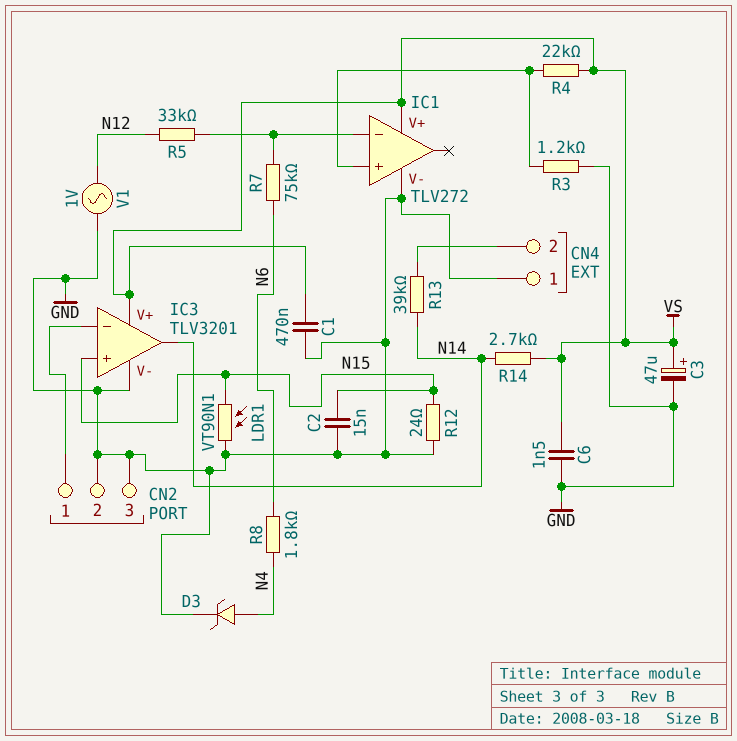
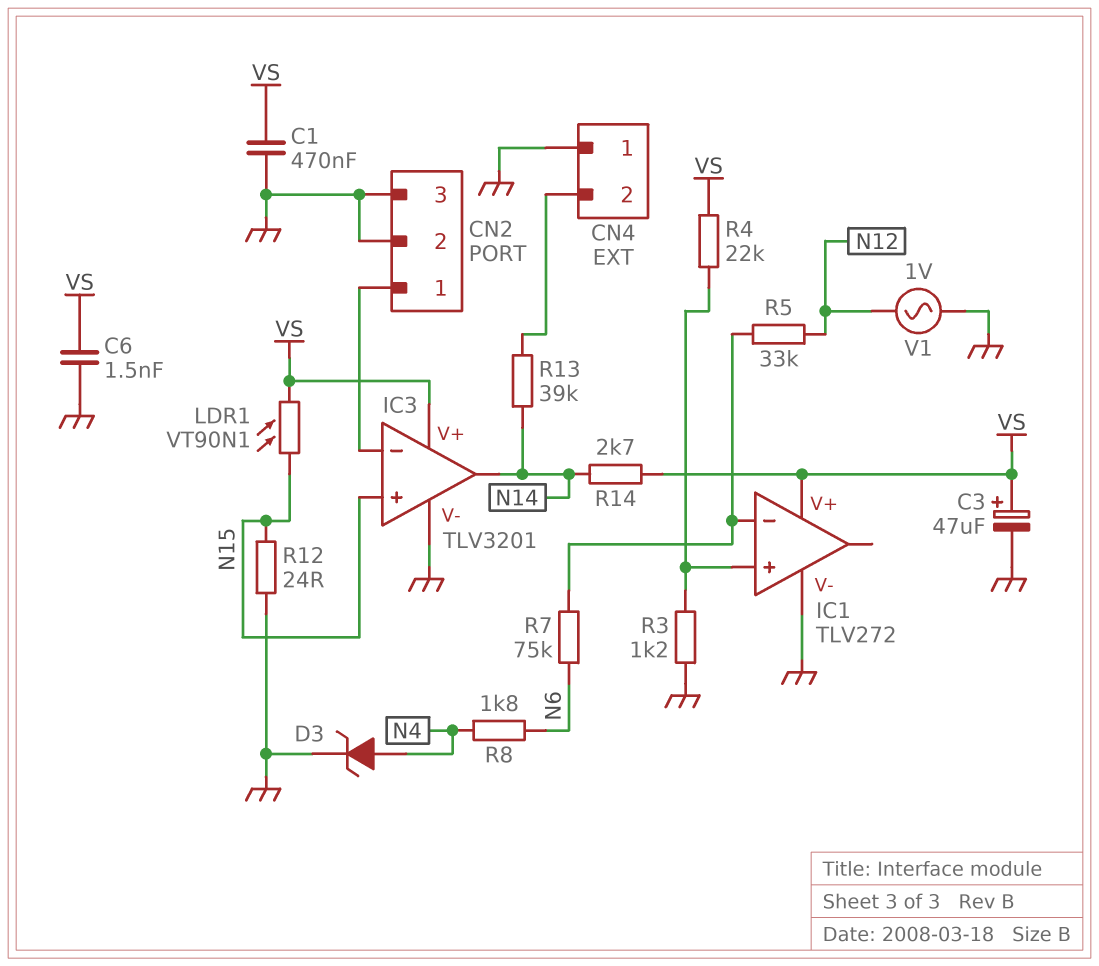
C2: 15nF (GND, N15) -> none
LDR1: VT90N1 (GND, N15) -> VT90N1 (N15, VS)

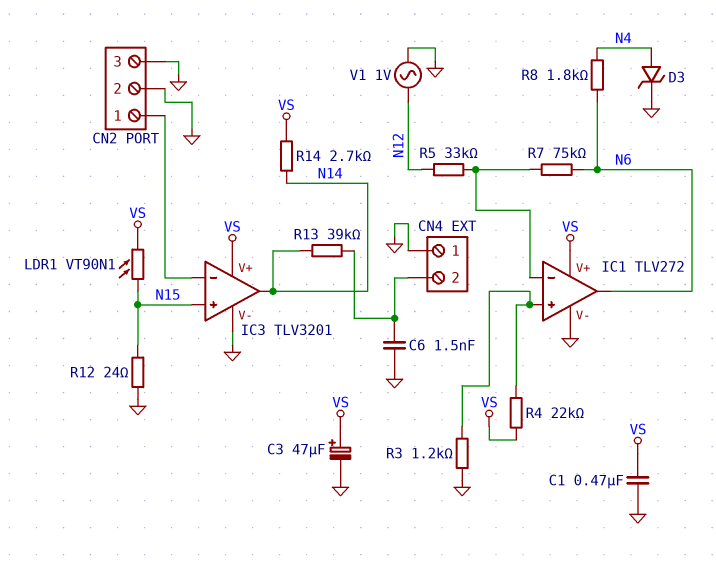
C6: 1.5nF (GND, VS) -> 1.5nF (CN4/2, GND)
IC1 pin out: none -> N6

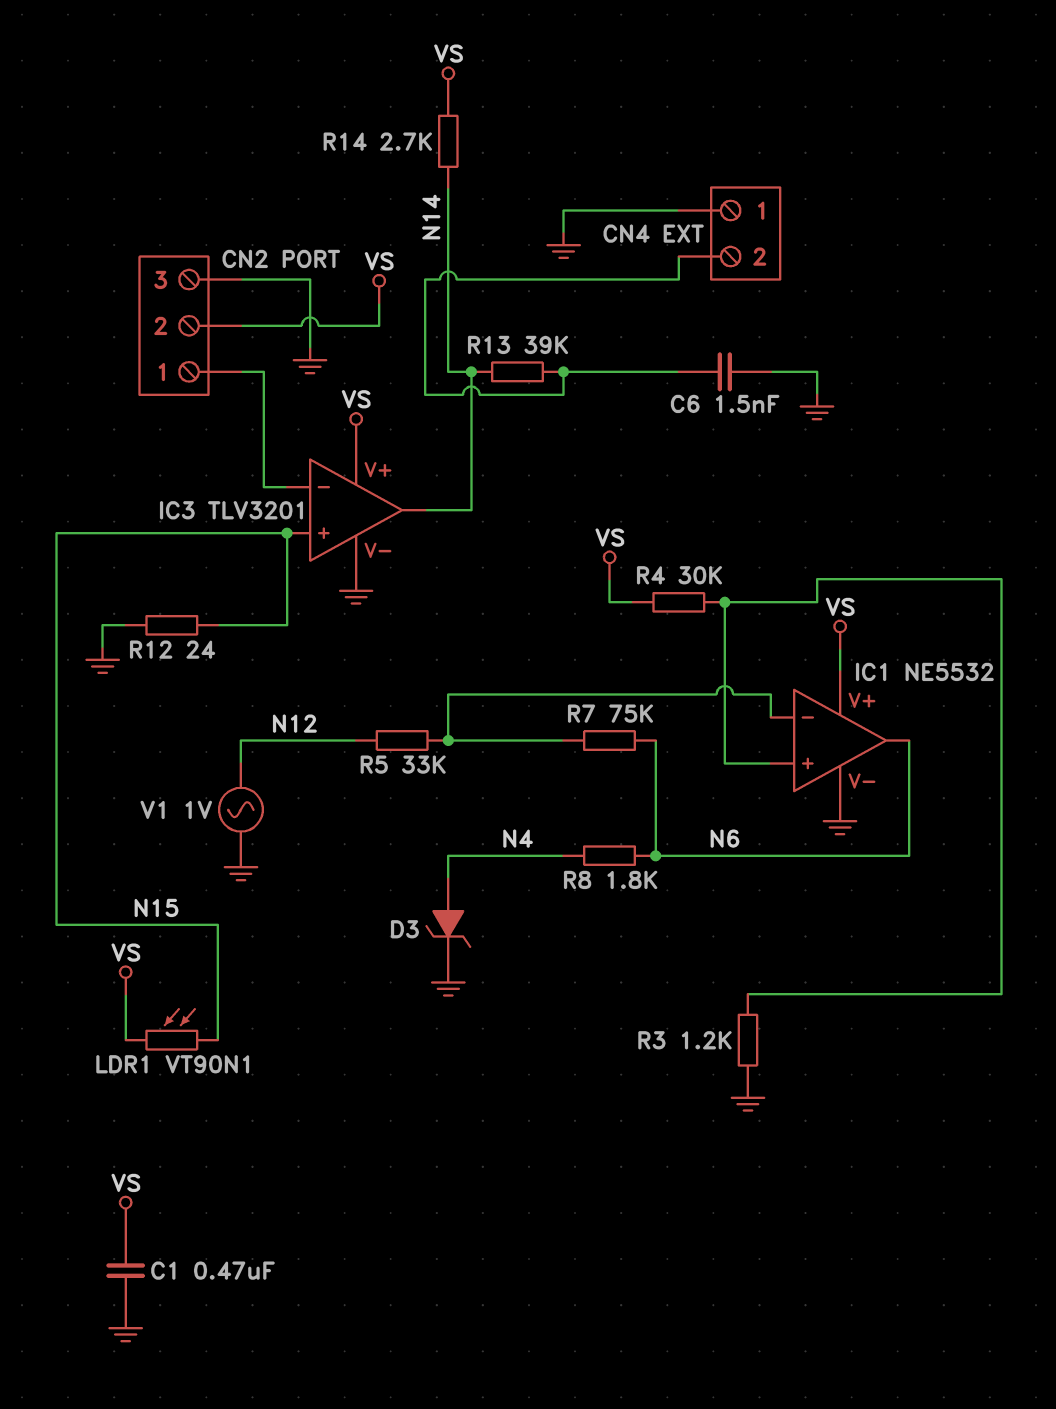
C3: 47uF (plus VS, minus GND) -> none
CN2 pin 2: GND -> VS
IC1: TLV272 -> NE5532
R4: 22k (IC1/in+, VS) -> 30k (IC1/in+, VS)

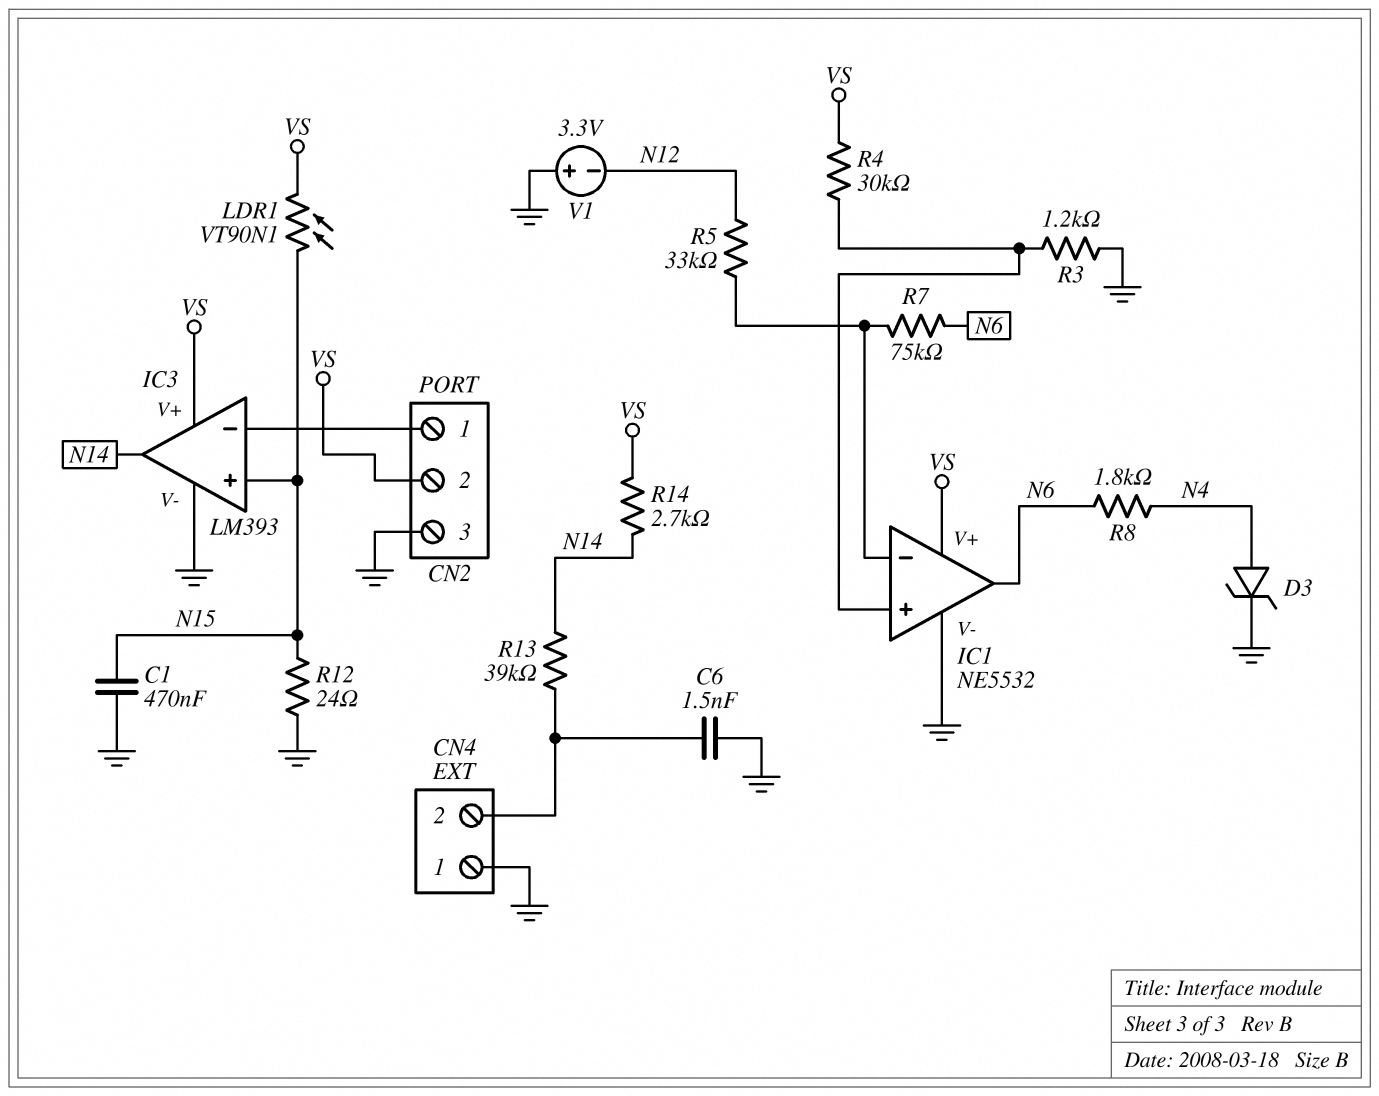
C1: 470nF (GND, VS) -> 470nF (GND, N15)
IC3: TLV3201 -> LM393
V1: AC 1V (GND, N12) -> 3.3V (plus GND, minus N12)

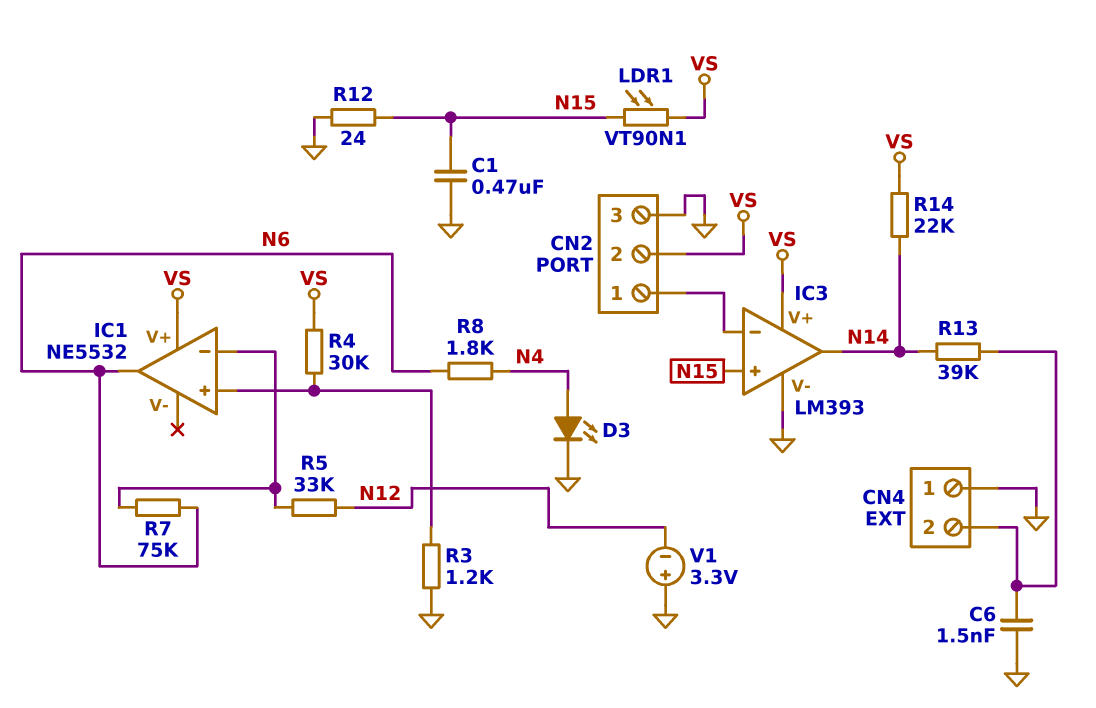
D3: zener (A N4, K GND) -> LED (A N4, K GND)
IC1 pin V-: GND -> none
R14: 2.7k (N14, VS) -> 22k (N14, VS)

